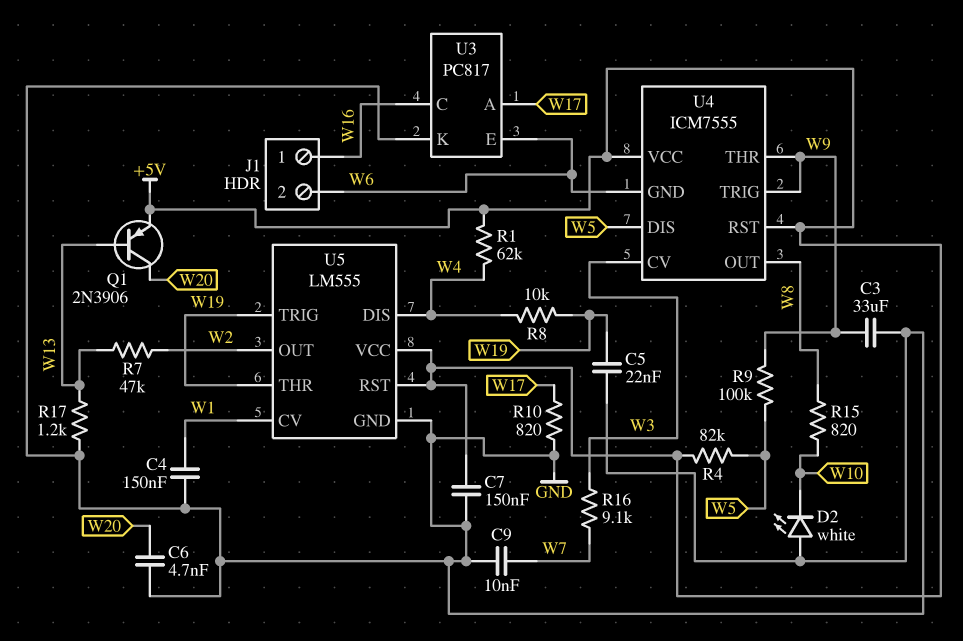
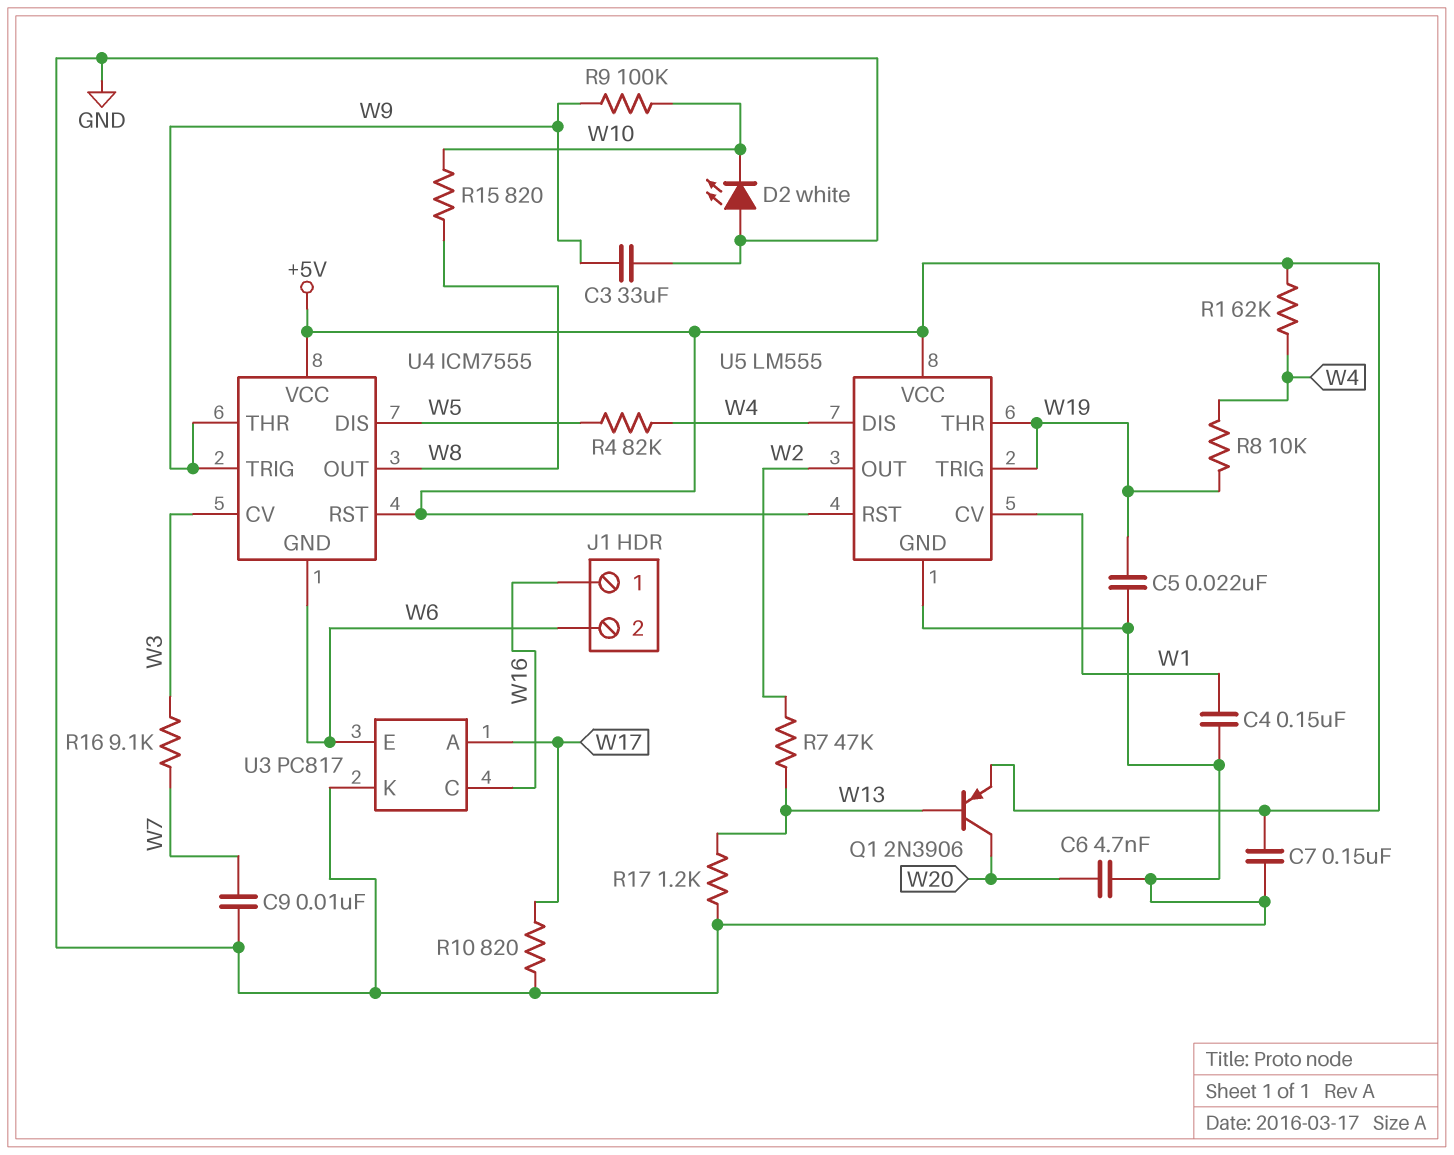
R4: 82k (+5V, W5) -> 82k (W4, W5)
R9: 100k (W5, W9) -> 100k (W9, W10)

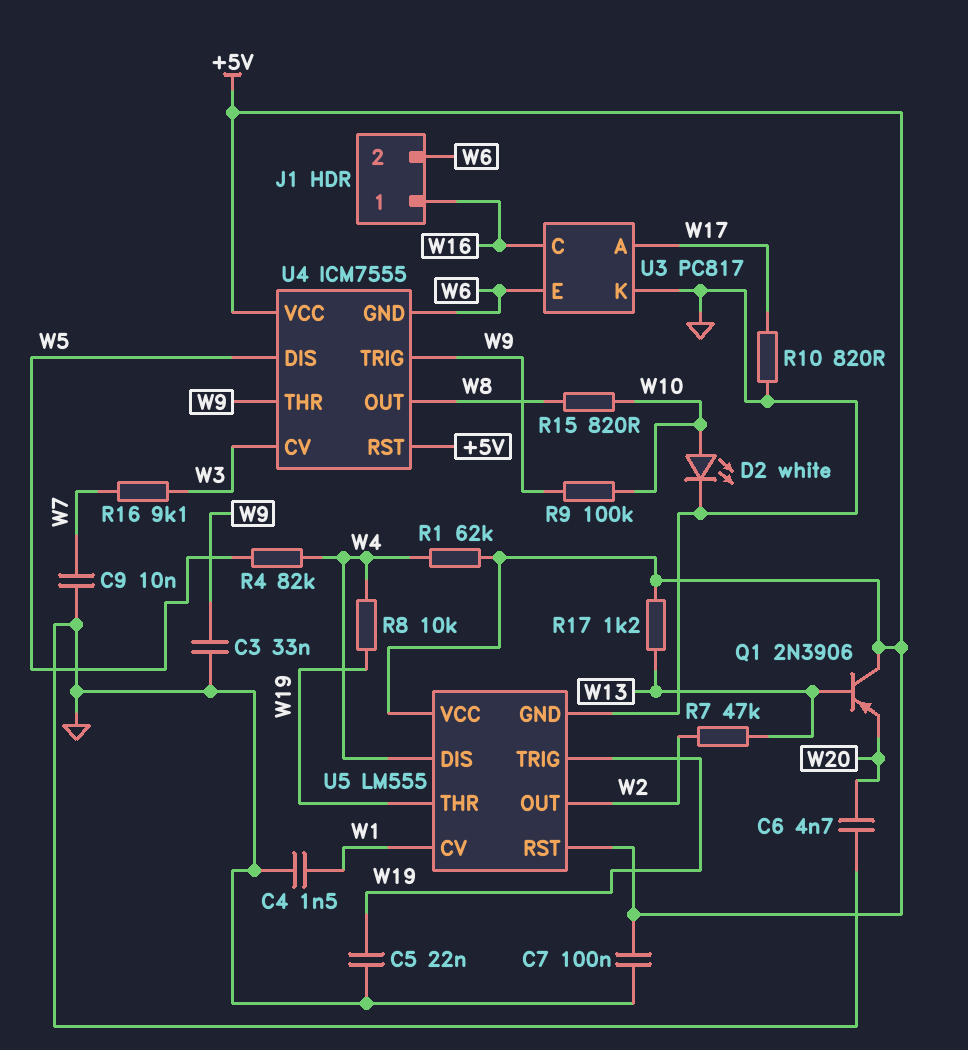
C3: 33uF (GND, W9) -> 33nF (GND, W9)
C4: 150nF (GND, W1) -> 1.5nF (GND, W1)
C7: 150nF (+5V, GND) -> 100nF (+5V, GND)
D2: LED white (A GND, K W10) -> LED white (A W10, K GND)
Q1: PNP 2N3906 (B W13, C W20, E +5V) -> PNP 2N3906 (B W13, C +5V, E W20)
R17: 1.2k (GND, W13) -> 1.2k (+5V, W13)

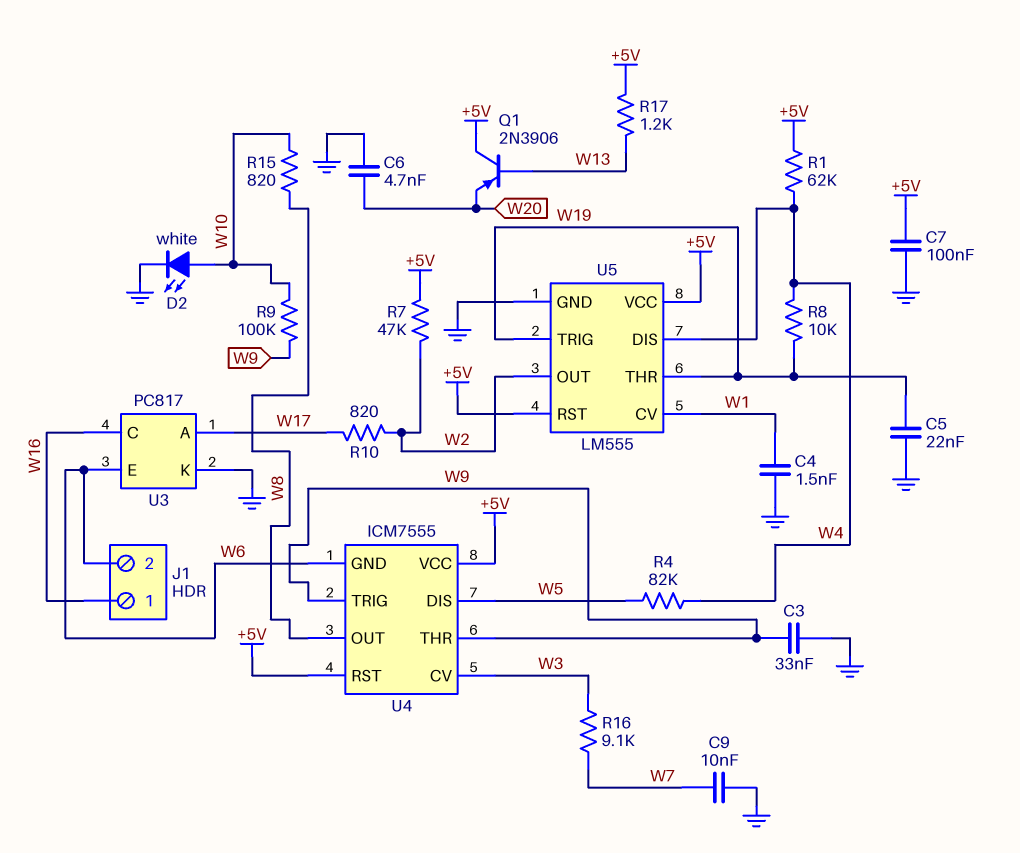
R7: 47k (W2, W13) -> 47k (+5V, W2)
R10: 820 (GND, W17) -> 820 (W2, W17)

